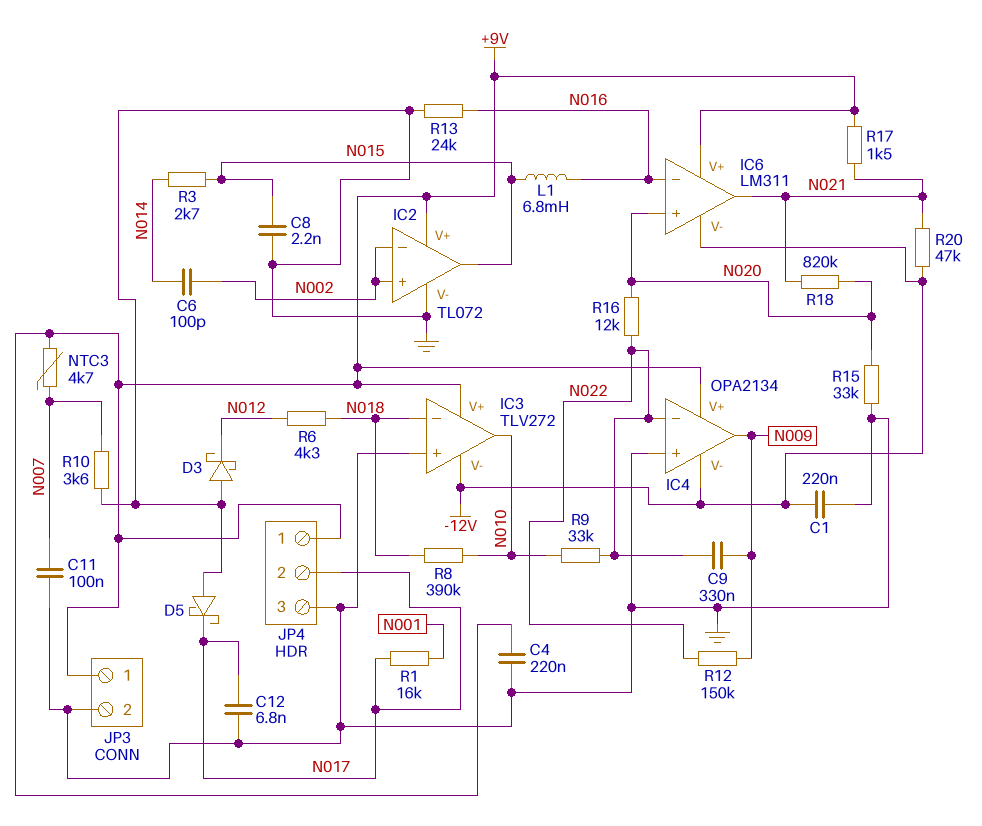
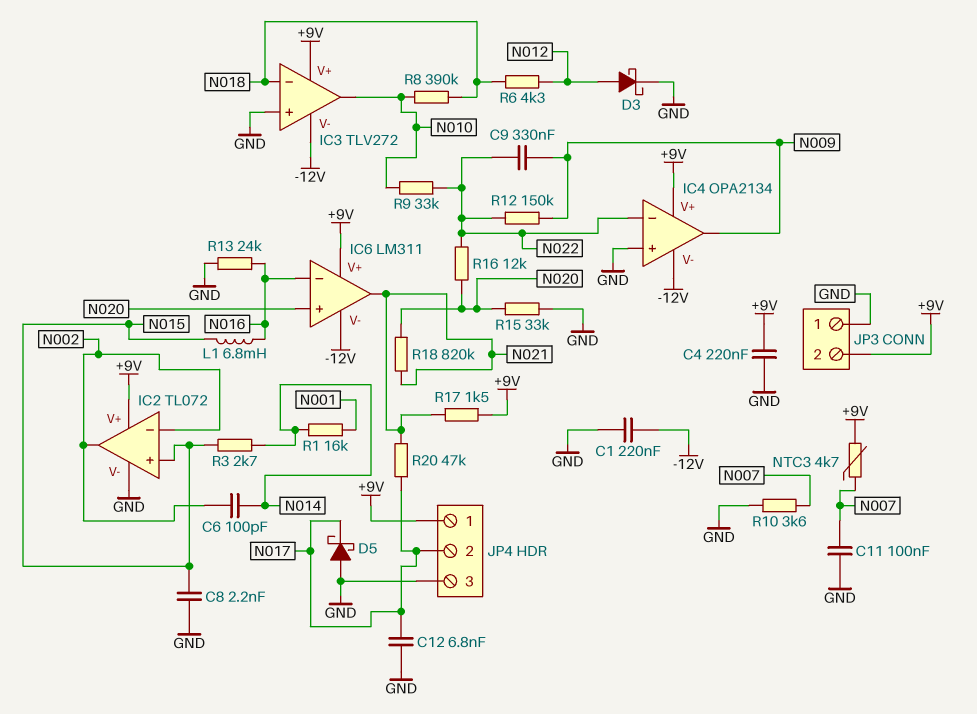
D3: schottky (A GND, K N012) -> schottky (A N012, K GND)
IC2 pin in+: N002 -> N015
IC2 pin out: N015 -> N002
JP3 pin 1: +9V -> GND
JP3 pin 2: GND -> +9V
R1: 16k (N001, N017) -> 16k (N001, N014)
R20: 47k (-12V, N021) -> 47k (N017, N021)

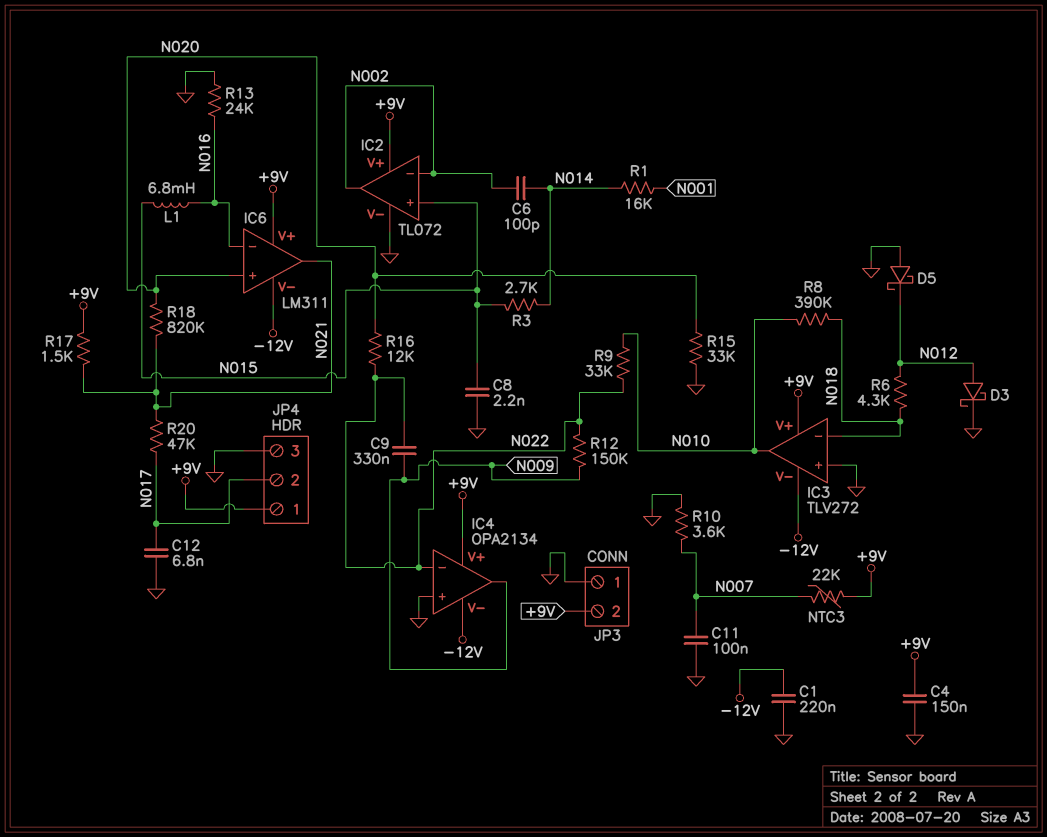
C4: 220nF (+9V, GND) -> 150nF (+9V, GND)
D5: schottky (A GND, K N017) -> schottky (A GND, K N012)
NTC3: 4.7k (+9V, N007) -> 22k (+9V, N007)

